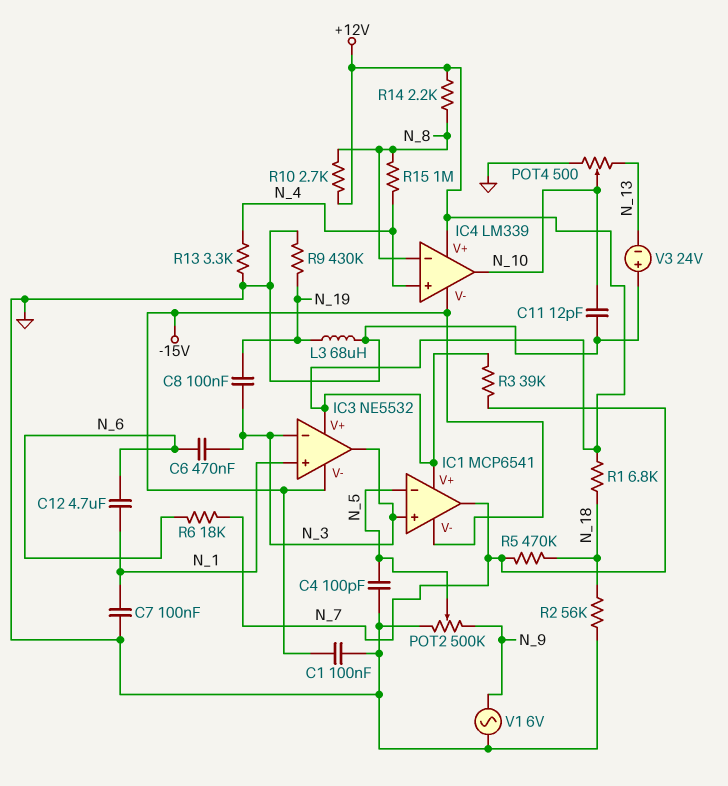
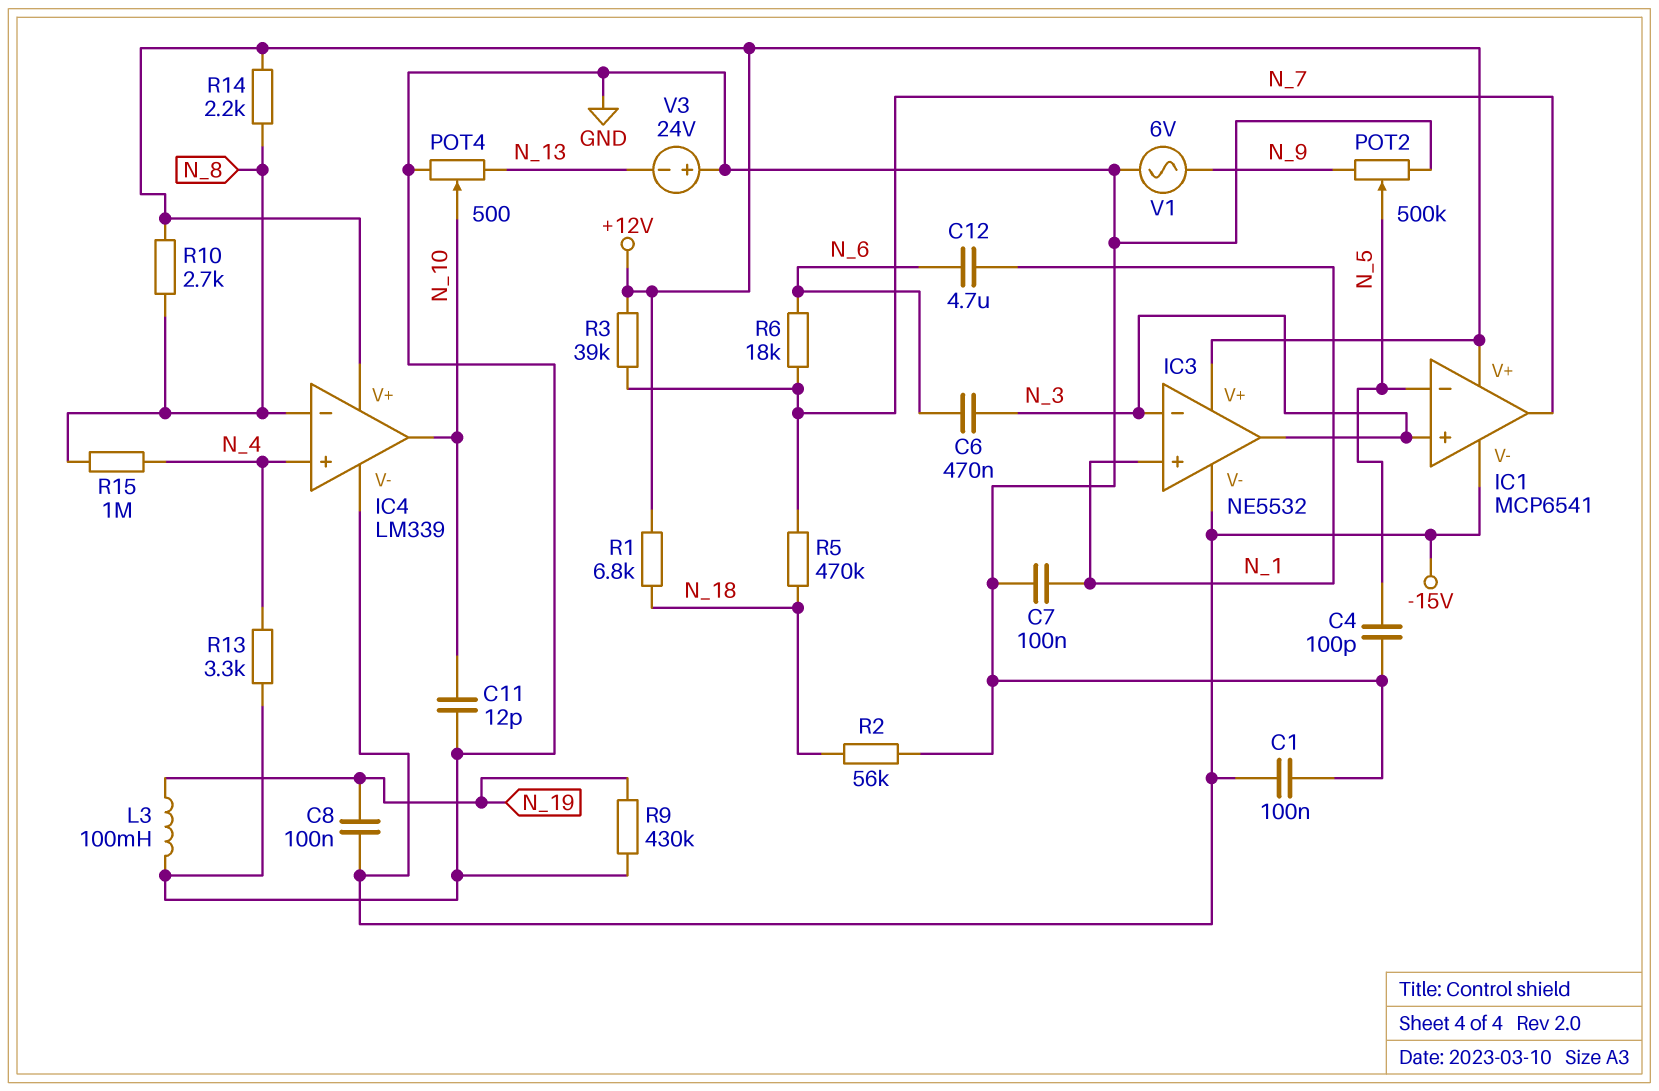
C8: 100nF (N_3, N_19) -> 100nF (-15V, N_19)
L3: 68uH (GND, N_19) -> 100mH (GND, N_19)

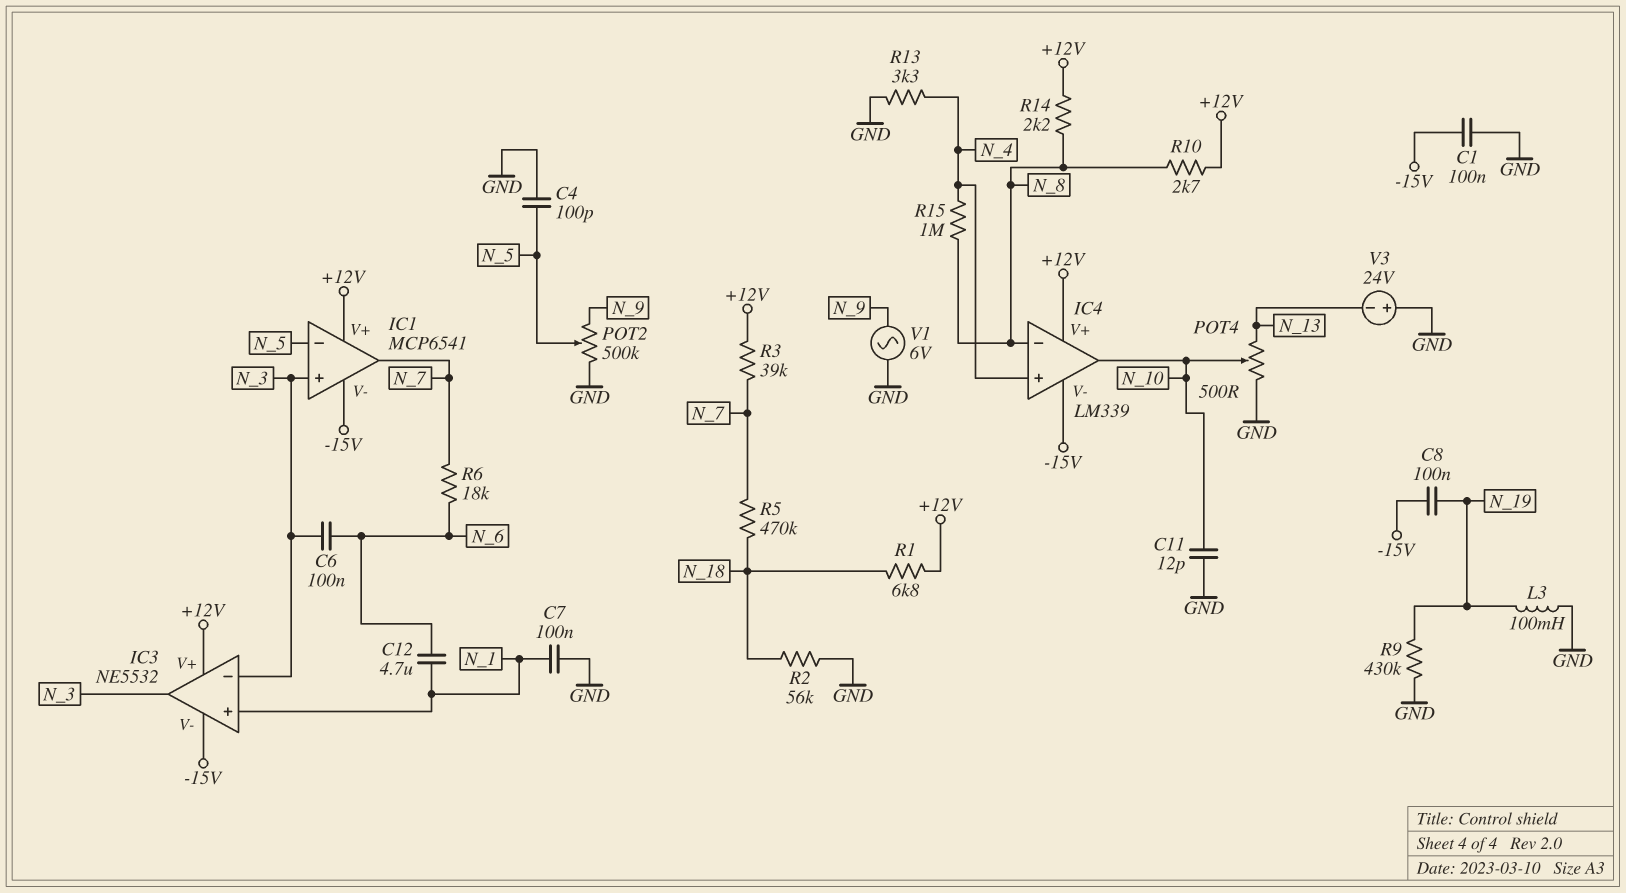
C6: 470nF (N_3, N_6) -> 100nF (N_3, N_6)

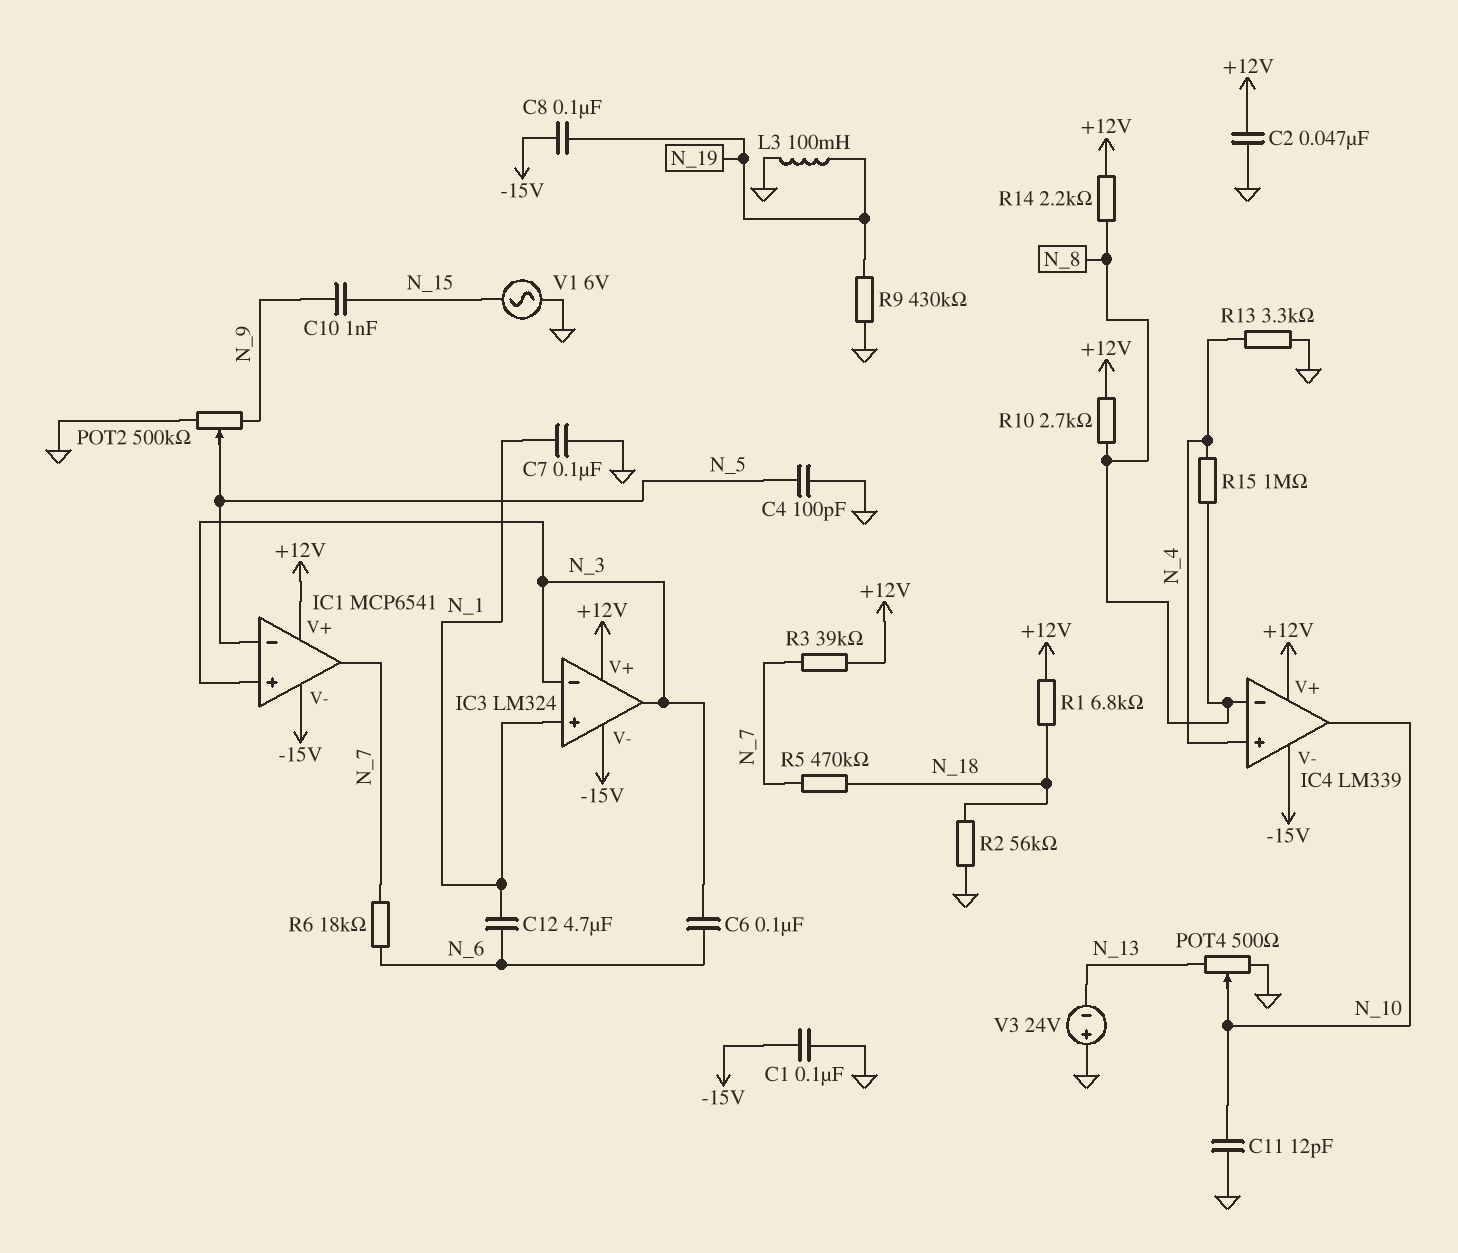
C2: none -> 47nF (+12V, GND)
C10: none -> 1nF (N_9, N_15)
IC3: NE5532 -> LM324
V1: AC 6V (GND, N_9) -> AC 6V (GND, N_15)

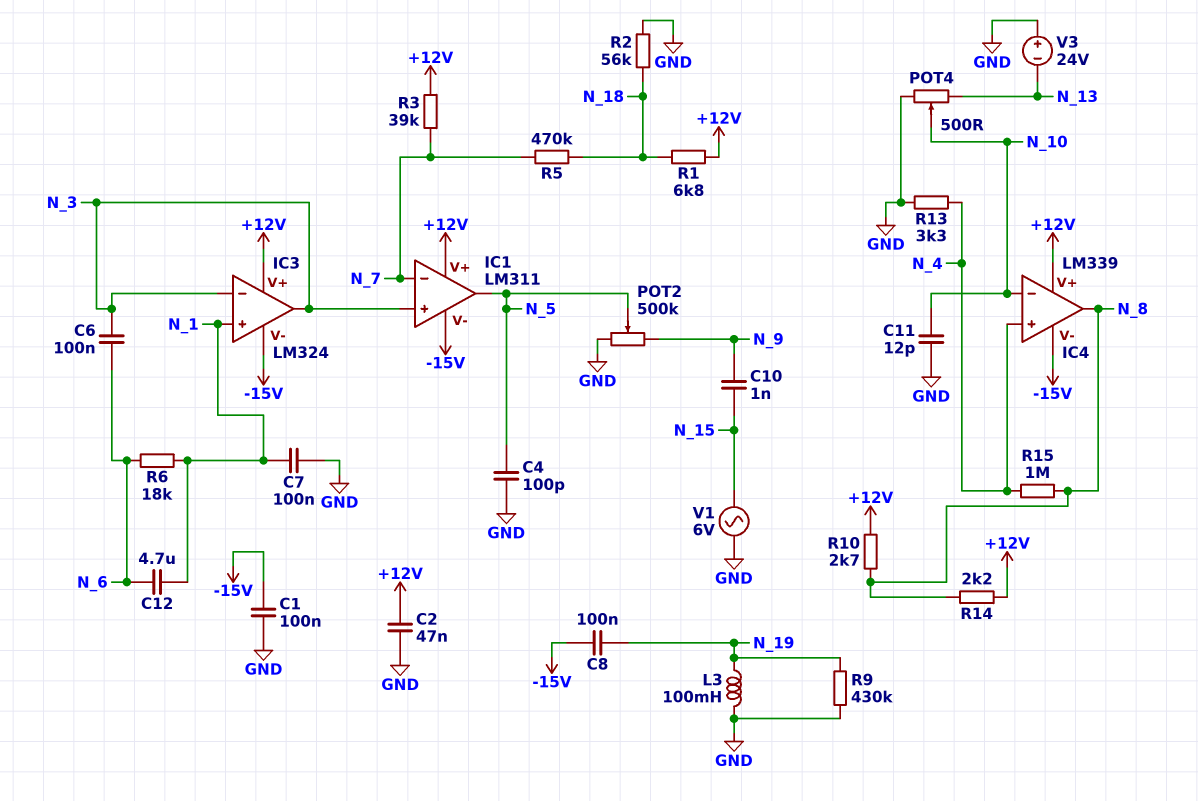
IC1: MCP6541 -> LM311
IC1 pin in-: N_5 -> N_7
IC1 pin out: N_7 -> N_5
IC4 pin in-: N_8 -> N_10
IC4 pin out: N_10 -> N_8
R6: 18k (N_6, N_7) -> 18k (N_1, N_6)

